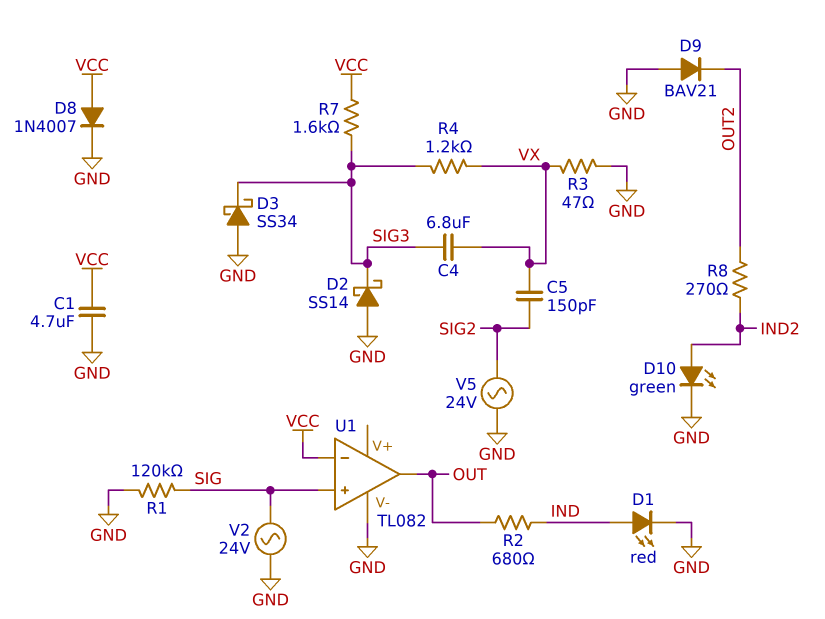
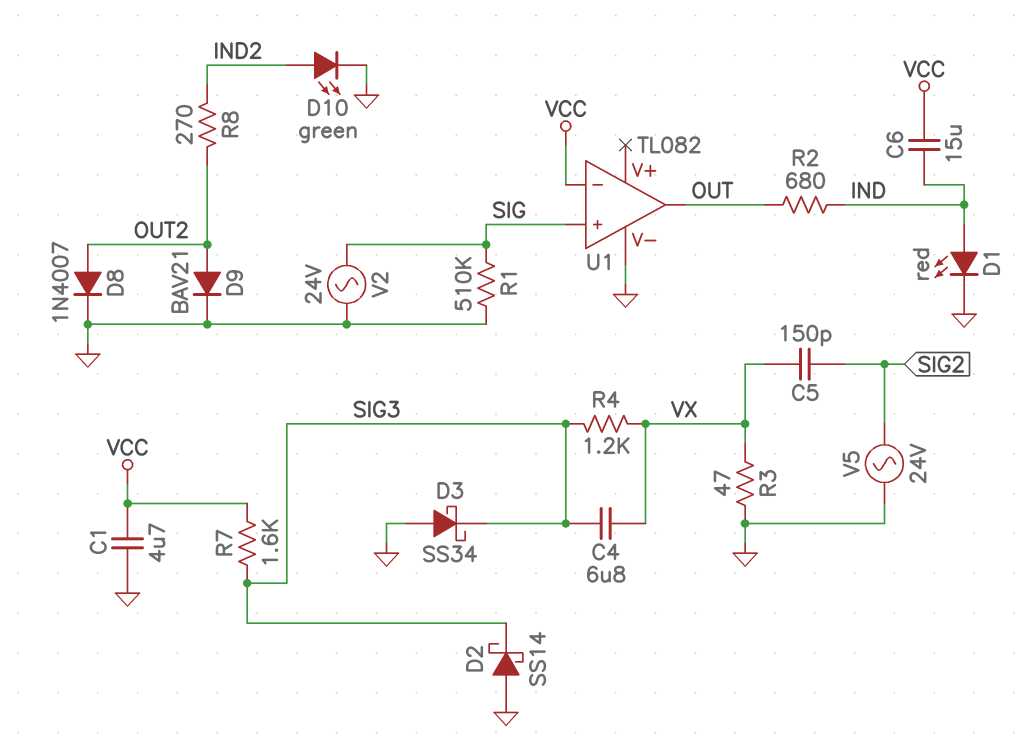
C6: none -> 15uF (IND, VCC)
D8: diode 1N4007 (A VCC, K GND) -> diode 1N4007 (A OUT2, K GND)
D9: diode BAV21 (A GND, K OUT2) -> diode BAV21 (A OUT2, K GND)
R1: 120k (GND, SIG) -> 510k (GND, SIG)

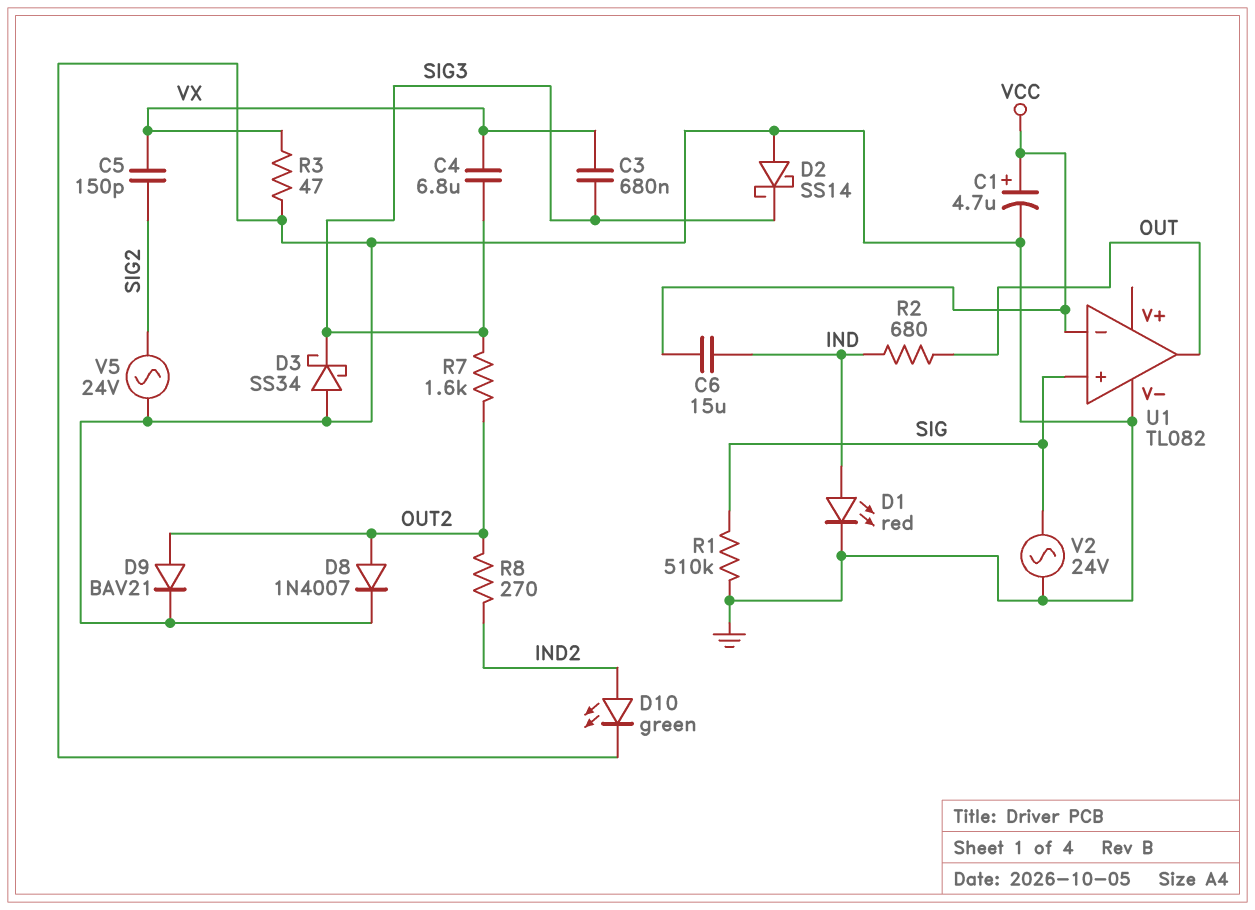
C1: 4.7uF (GND, VCC) -> 4.7uF (plus VCC, minus GND)
C3: none -> 680nF (SIG3, VX)
R4: 1.2k (SIG3, VX) -> none
R7: 1.6k (SIG3, VCC) -> 1.6k (OUT2, SIG3)

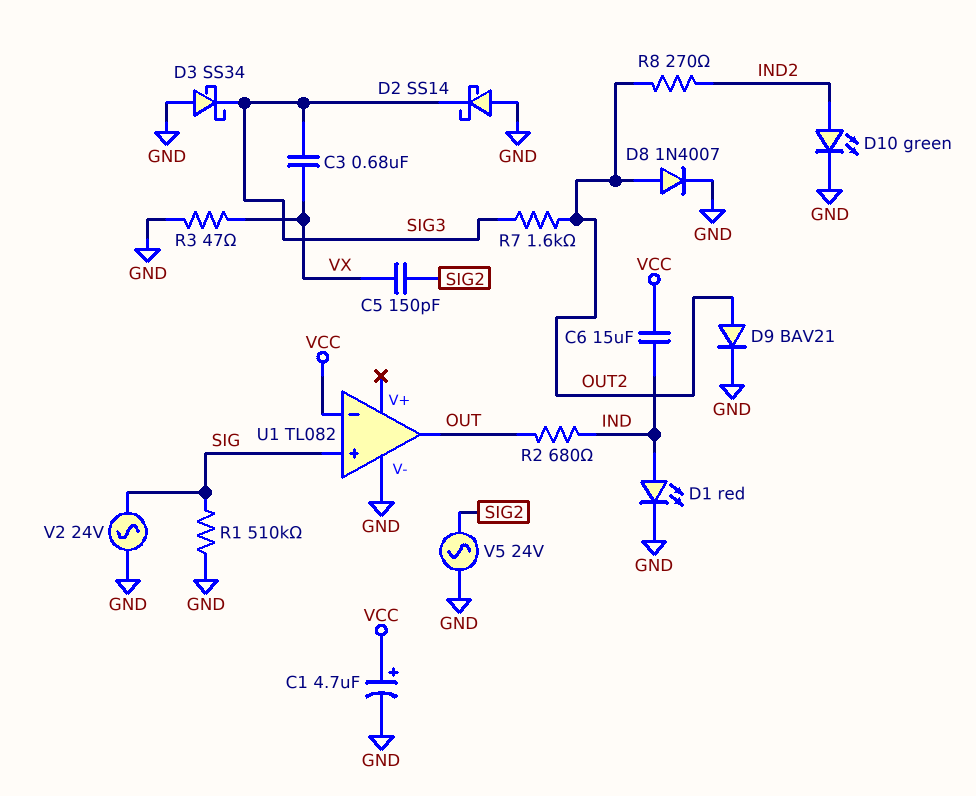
C4: 6.8uF (SIG3, VX) -> none

